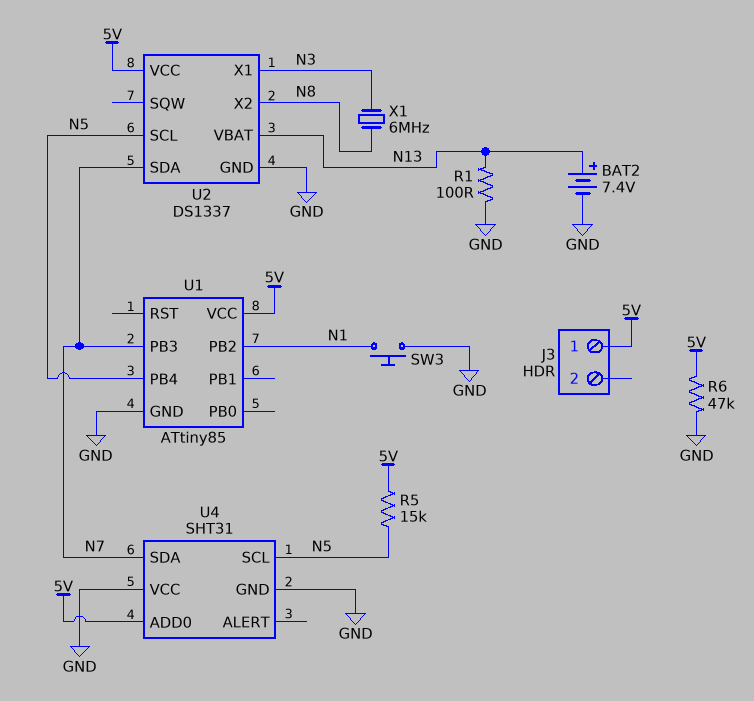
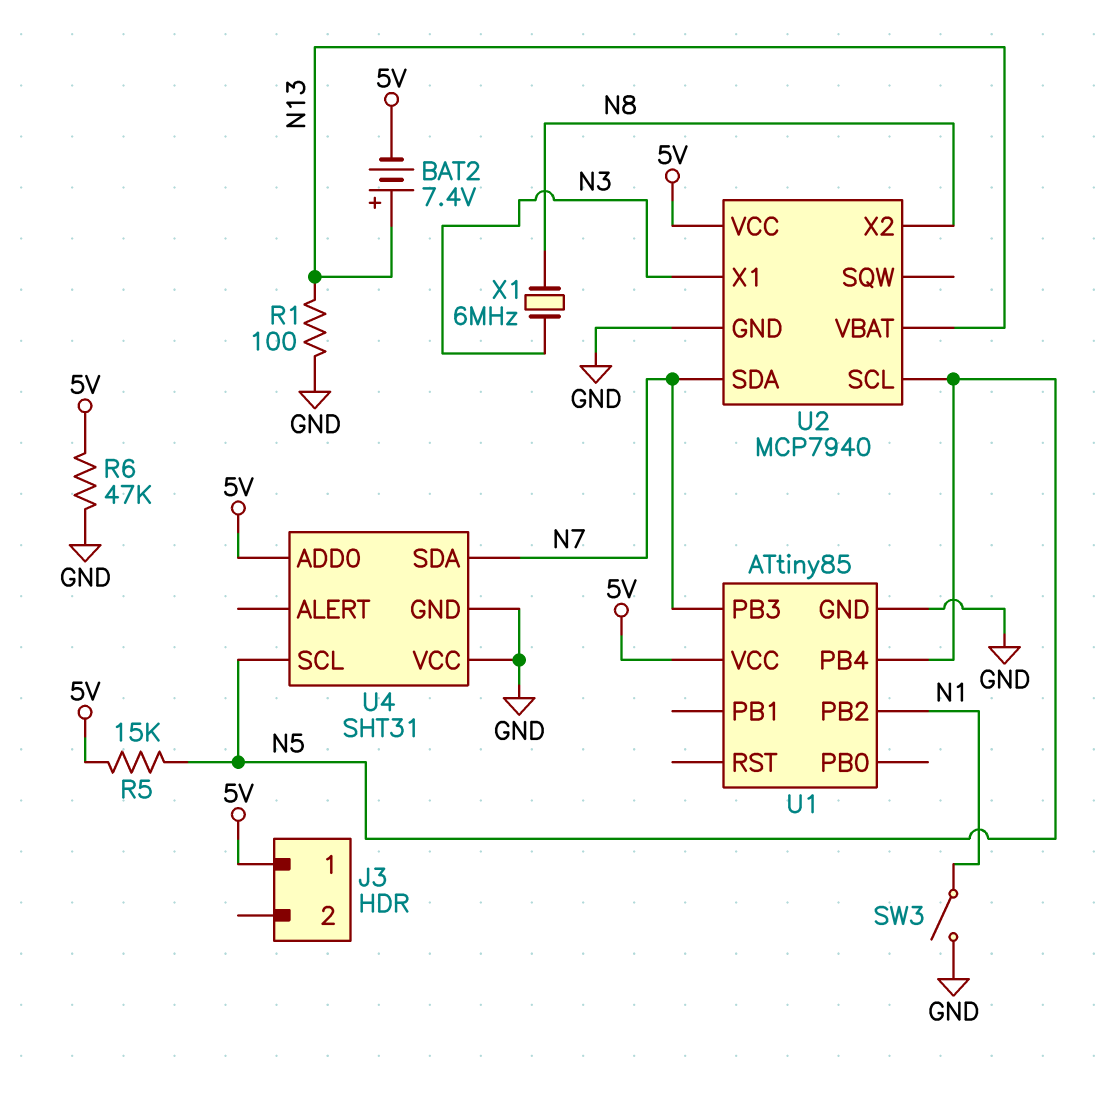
BAT2: 7.4V (plus N13, minus GND) -> 7.4V (plus N13, minus 5V)
SW3: button (GND, N1) -> switch (GND, N1)
U2: DS1337 -> MCP7940

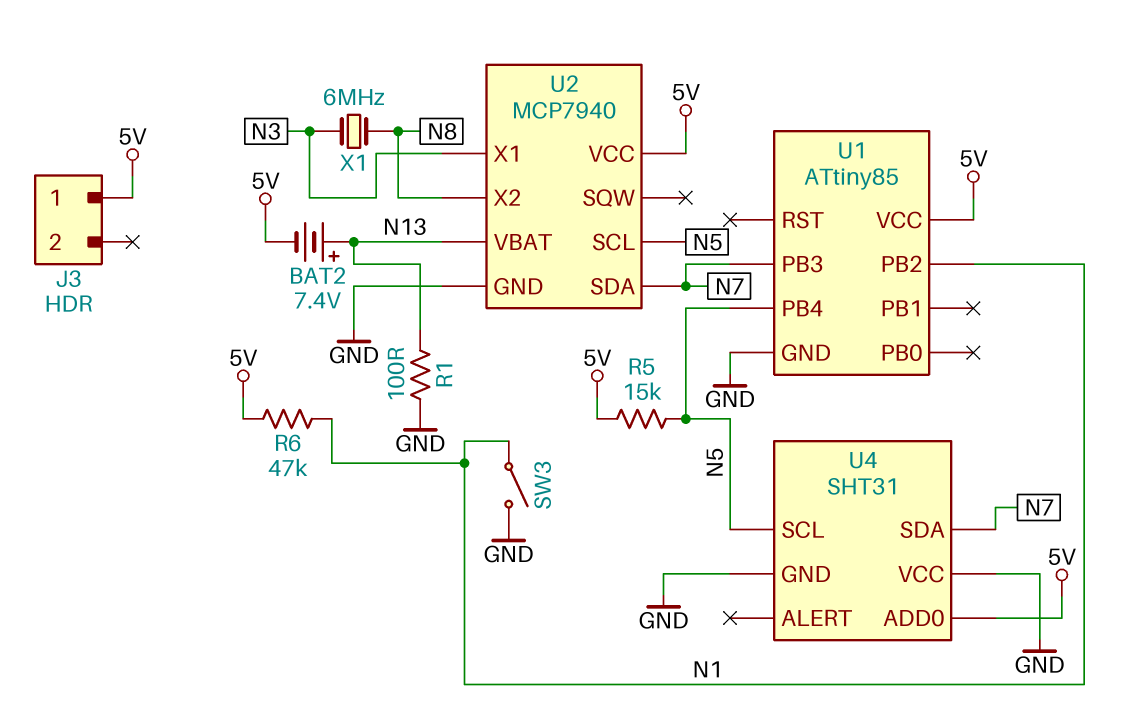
R6: 47k (5V, GND) -> 47k (5V, N1)

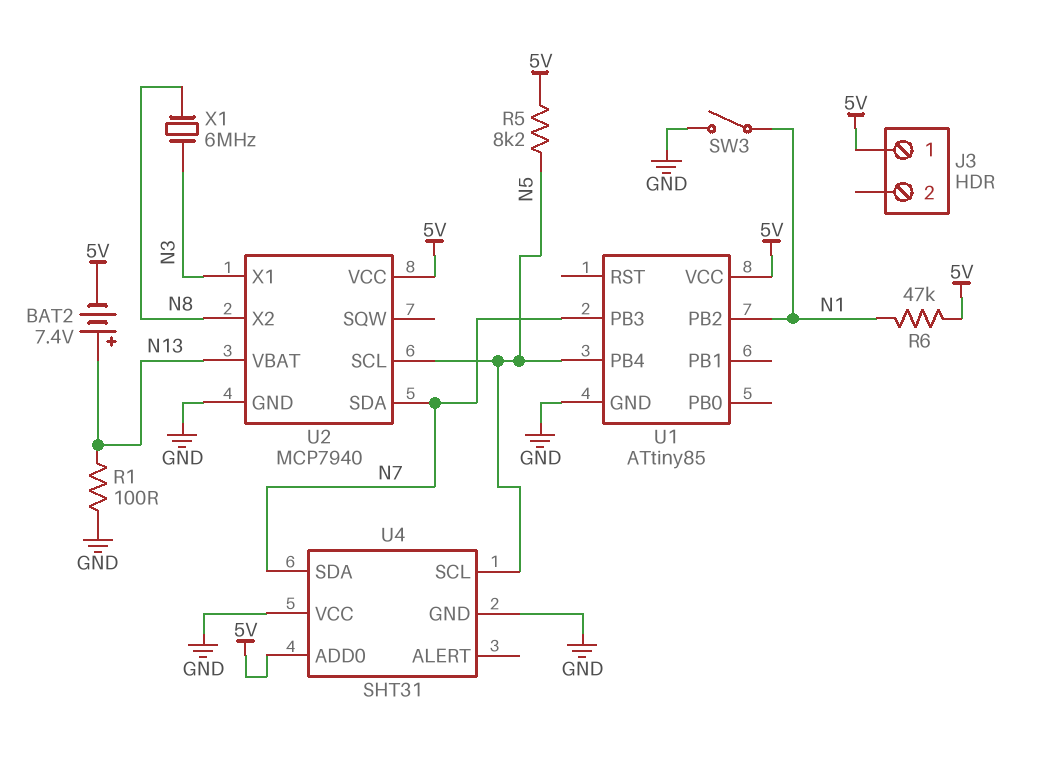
R5: 15k (5V, N5) -> 8.2k (5V, N5)

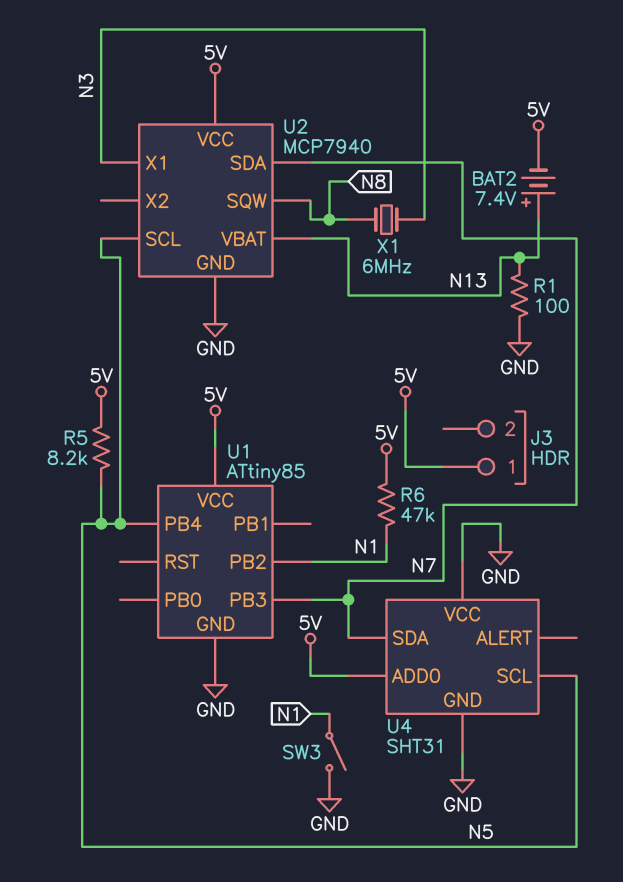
U2 pin SQW: none -> N8
U2 pin X2: N8 -> none

